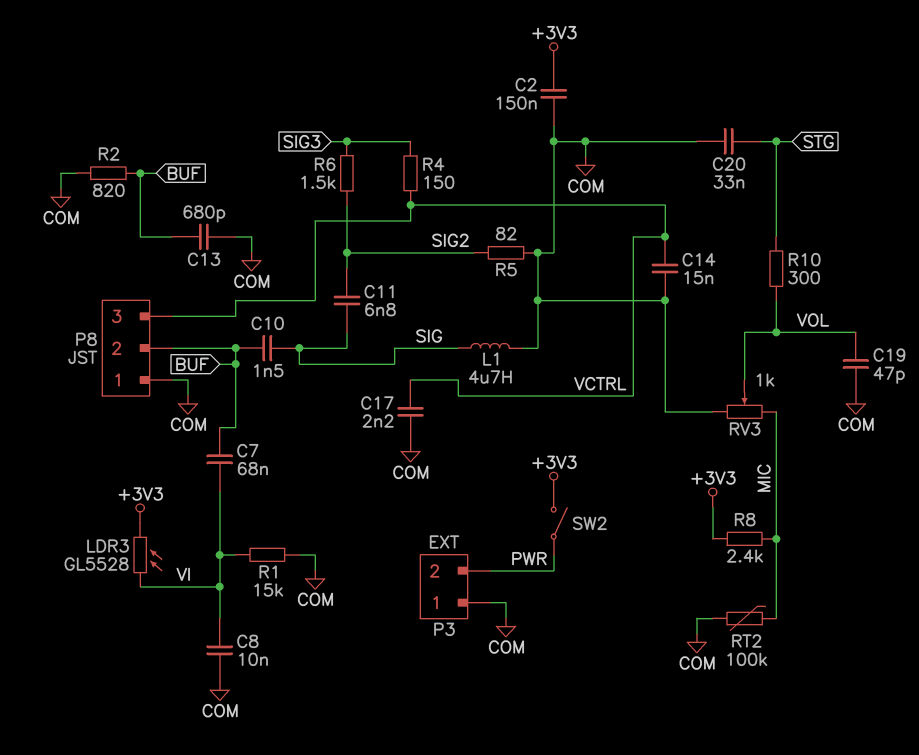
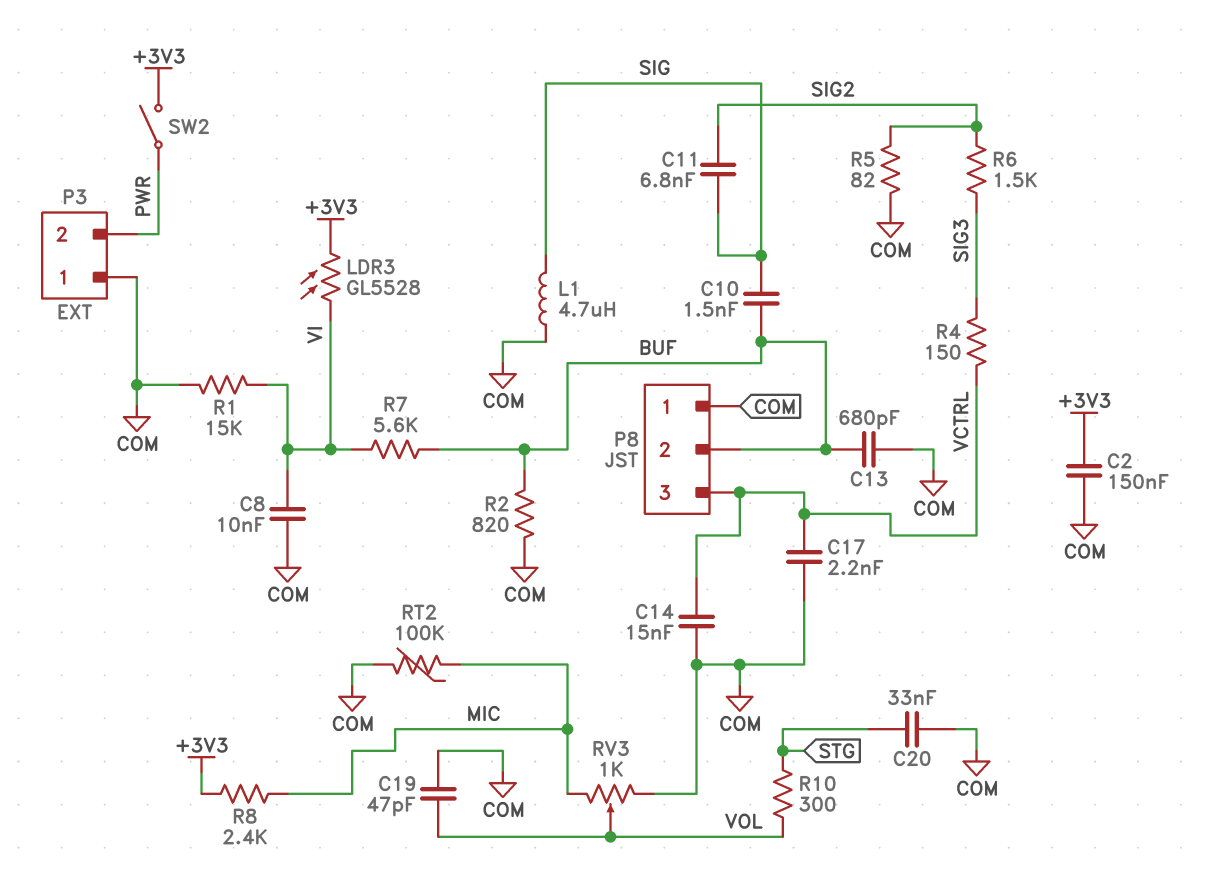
C7: 68nF (BUF, VI) -> none
R7: none -> 5.6k (BUF, VI)

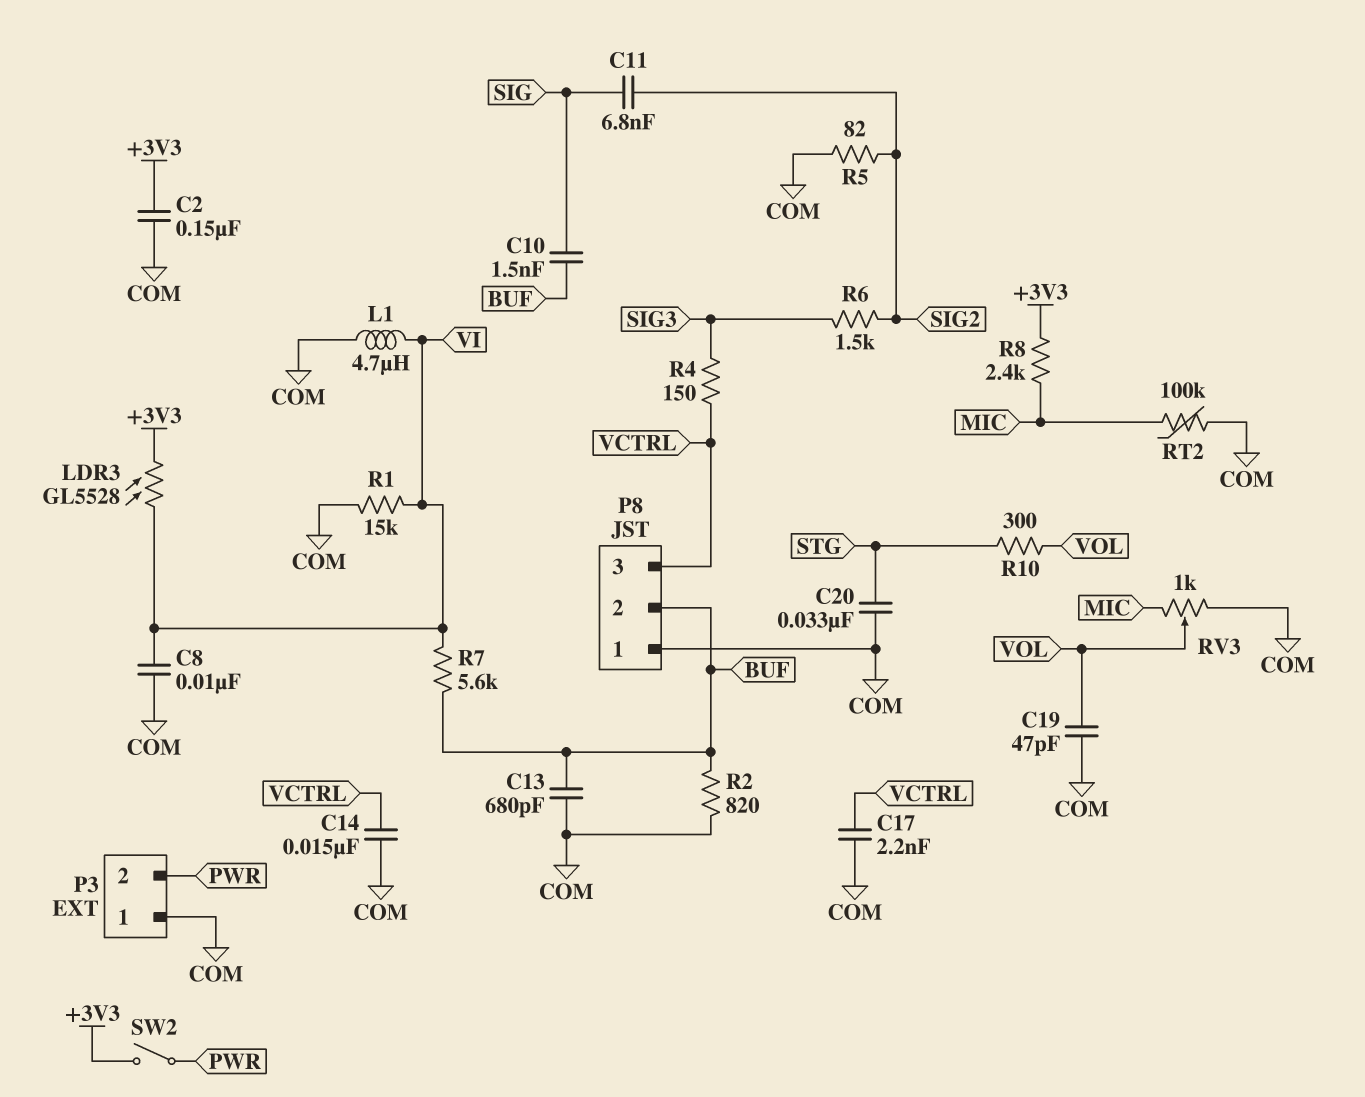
L1: 4.7uH (COM, SIG) -> 4.7uH (COM, VI)

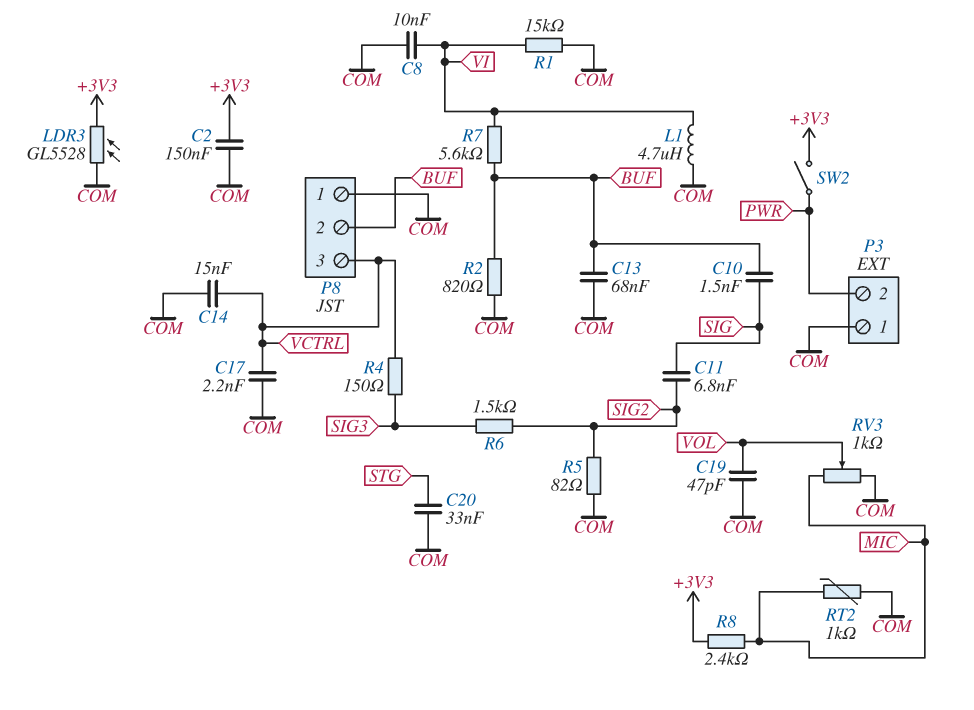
C13: 680pF (BUF, COM) -> 68nF (BUF, COM)
LDR3: GL5528 (+3V3, VI) -> GL5528 (+3V3, COM)
R10: 300 (STG, VOL) -> none
RT2: 100k (COM, MIC) -> 1k (COM, MIC)

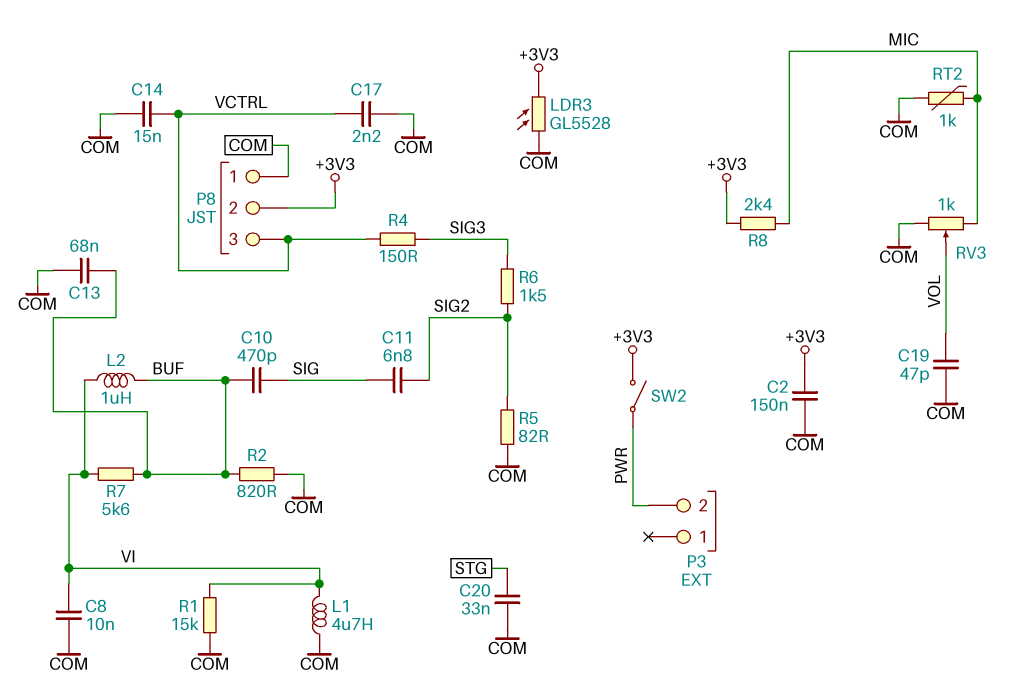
C10: 1.5nF (BUF, SIG) -> 470pF (BUF, SIG)
L2: none -> 1uH (BUF, VI)
P3 pin 1: COM -> none
P8 pin 2: BUF -> +3V3

